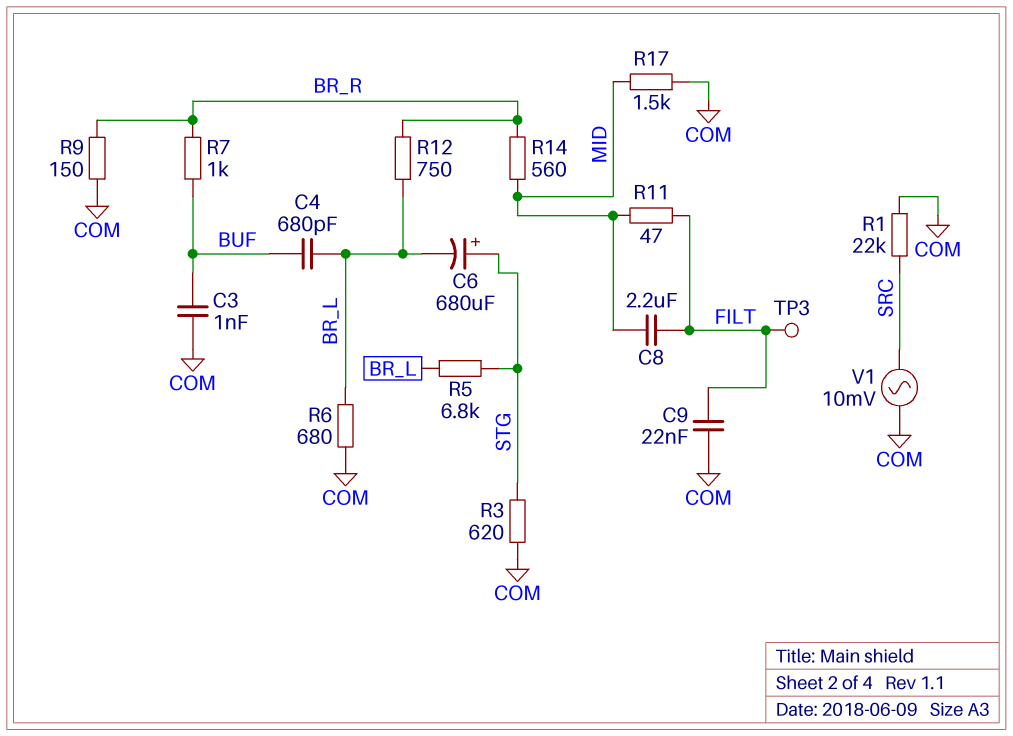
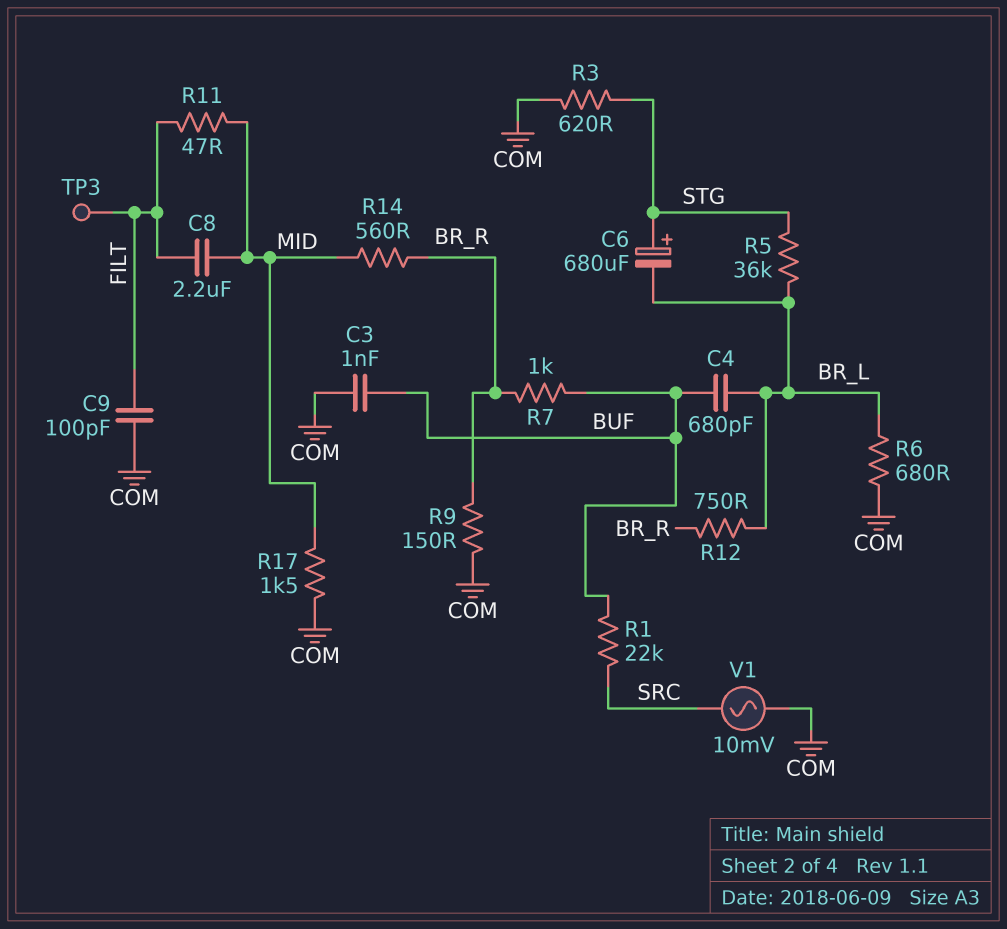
C9: 22nF (COM, FILT) -> 100pF (COM, FILT)
R1: 22k (COM, SRC) -> 22k (BUF, SRC)
R5: 6.8k (BR_L, STG) -> 36k (BR_L, STG)

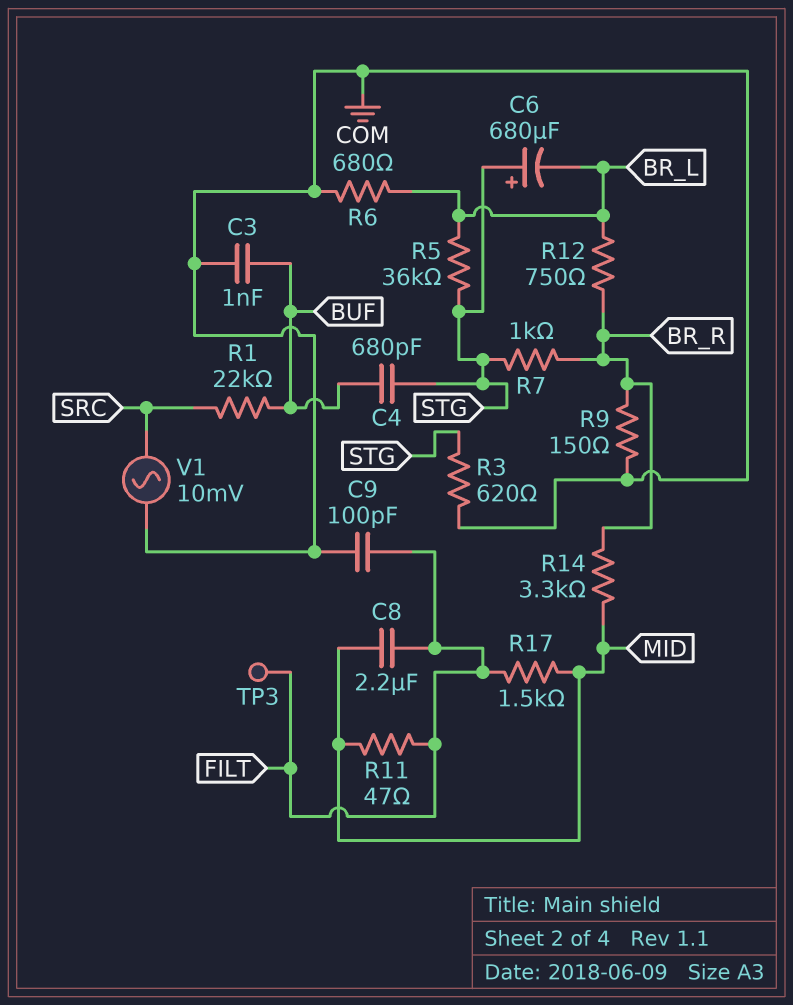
C4: 680pF (BR_L, BUF) -> 680pF (BUF, STG)
R7: 1k (BR_R, BUF) -> 1k (BR_R, STG)
R14: 560 (BR_R, MID) -> 3.3k (BR_R, MID)
R17: 1.5k (COM, MID) -> 1.5k (FILT, MID)

